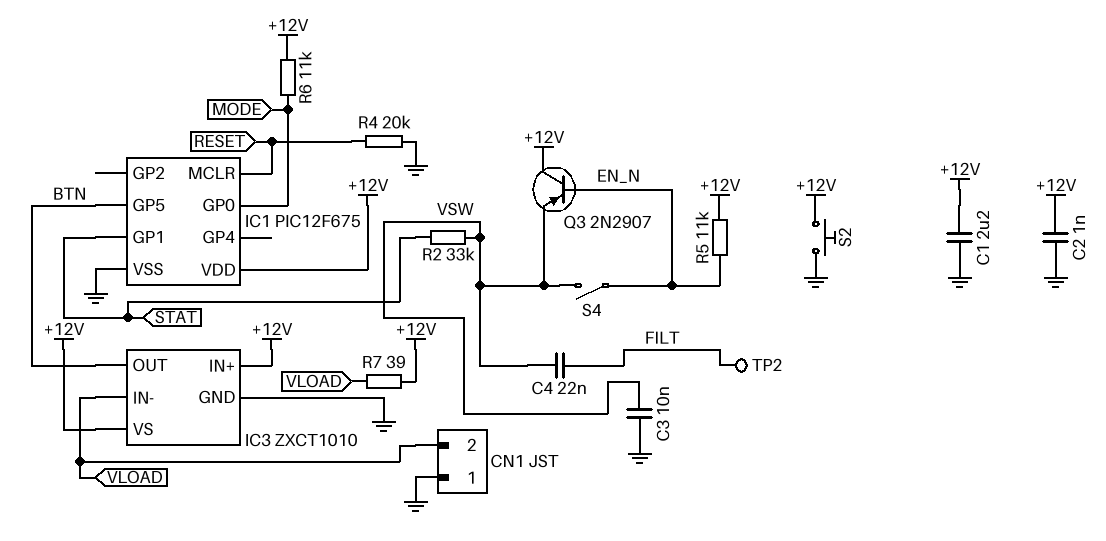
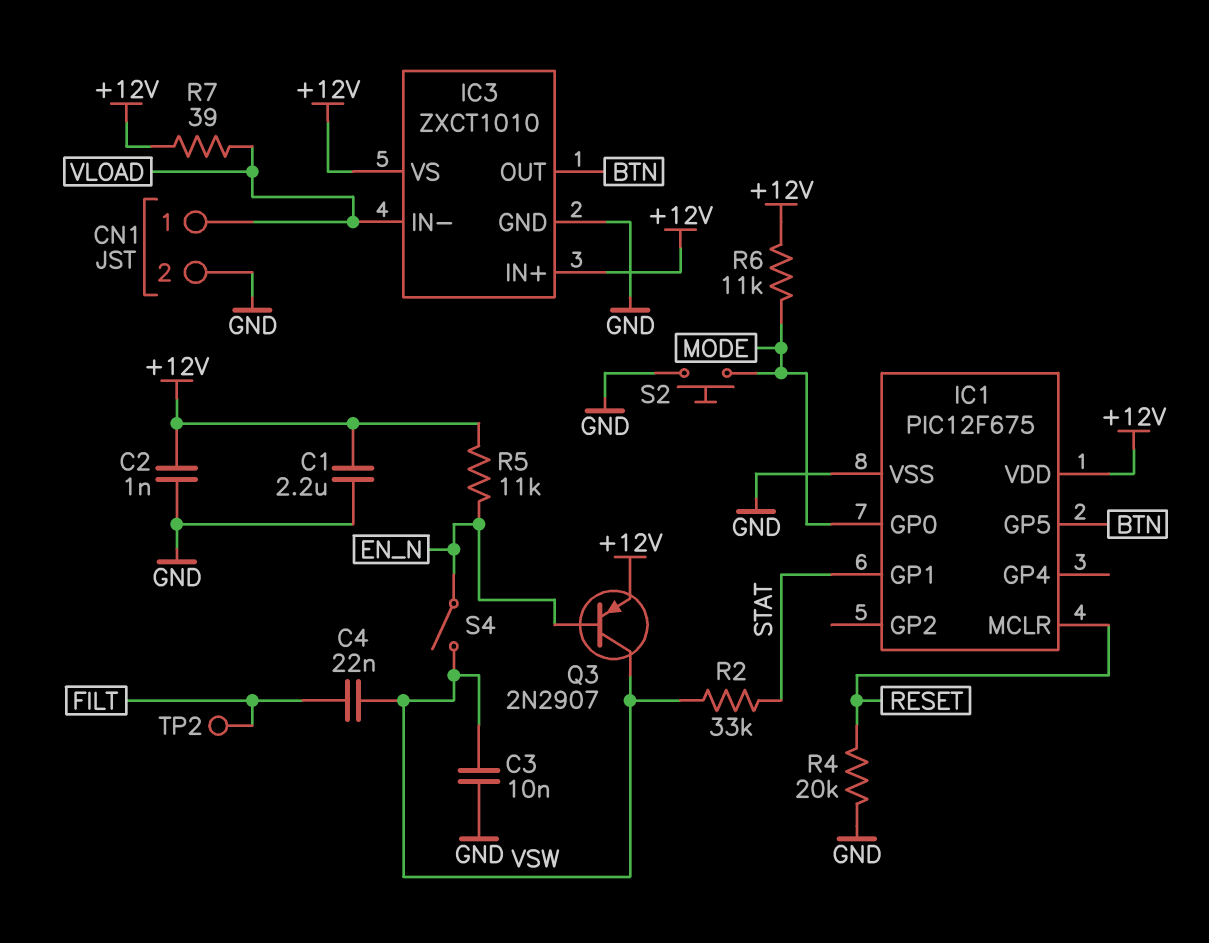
CN1 pin 1: GND -> VLOAD
CN1 pin 2: VLOAD -> GND
Q3: PNP 2N2907 (B EN_N, C +12V, E VSW) -> PNP 2N2907 (B EN_N, C VSW, E +12V)
S2: button (+12V, GND) -> button (GND, MODE)

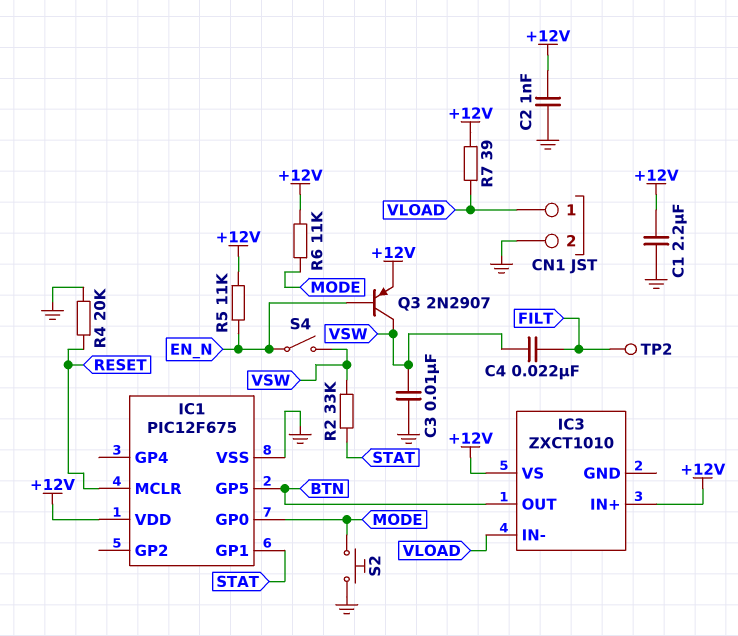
IC3 pin GND: GND -> none

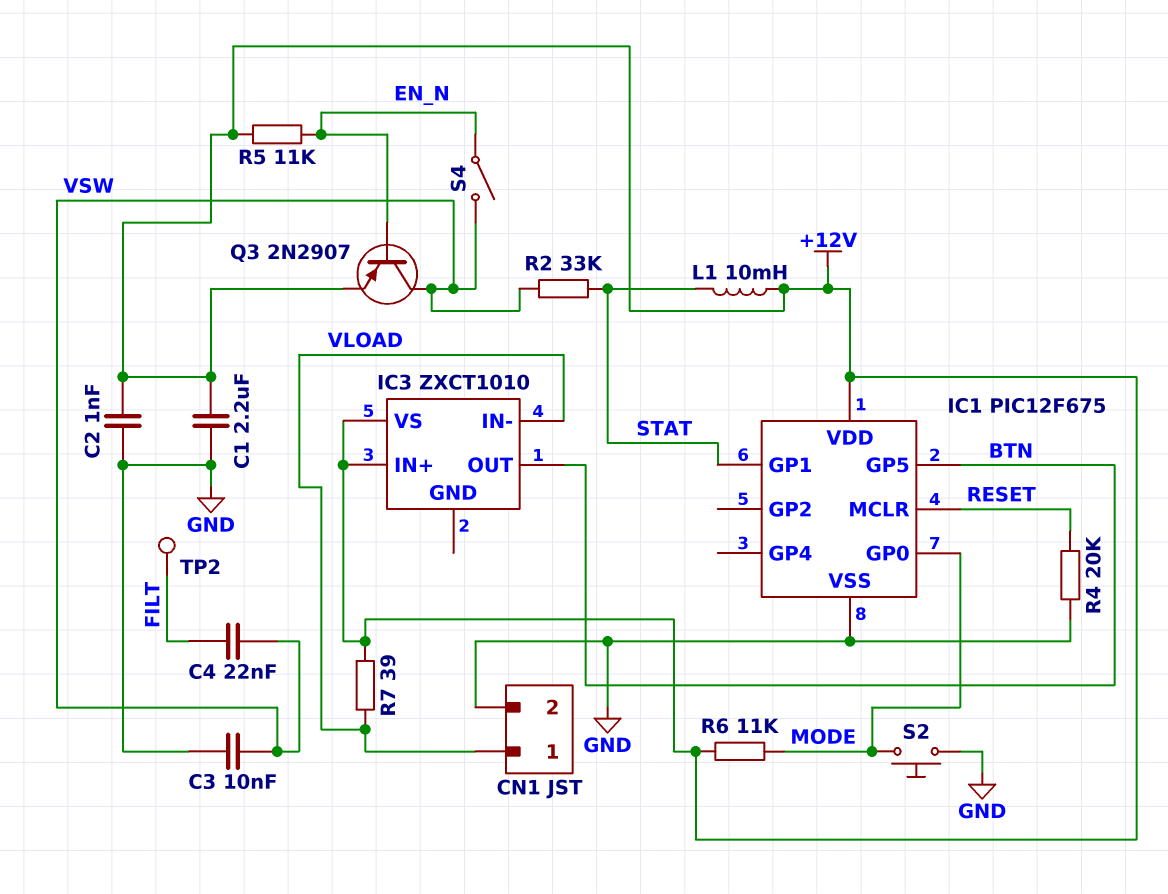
L1: none -> 10mH (+12V, STAT)

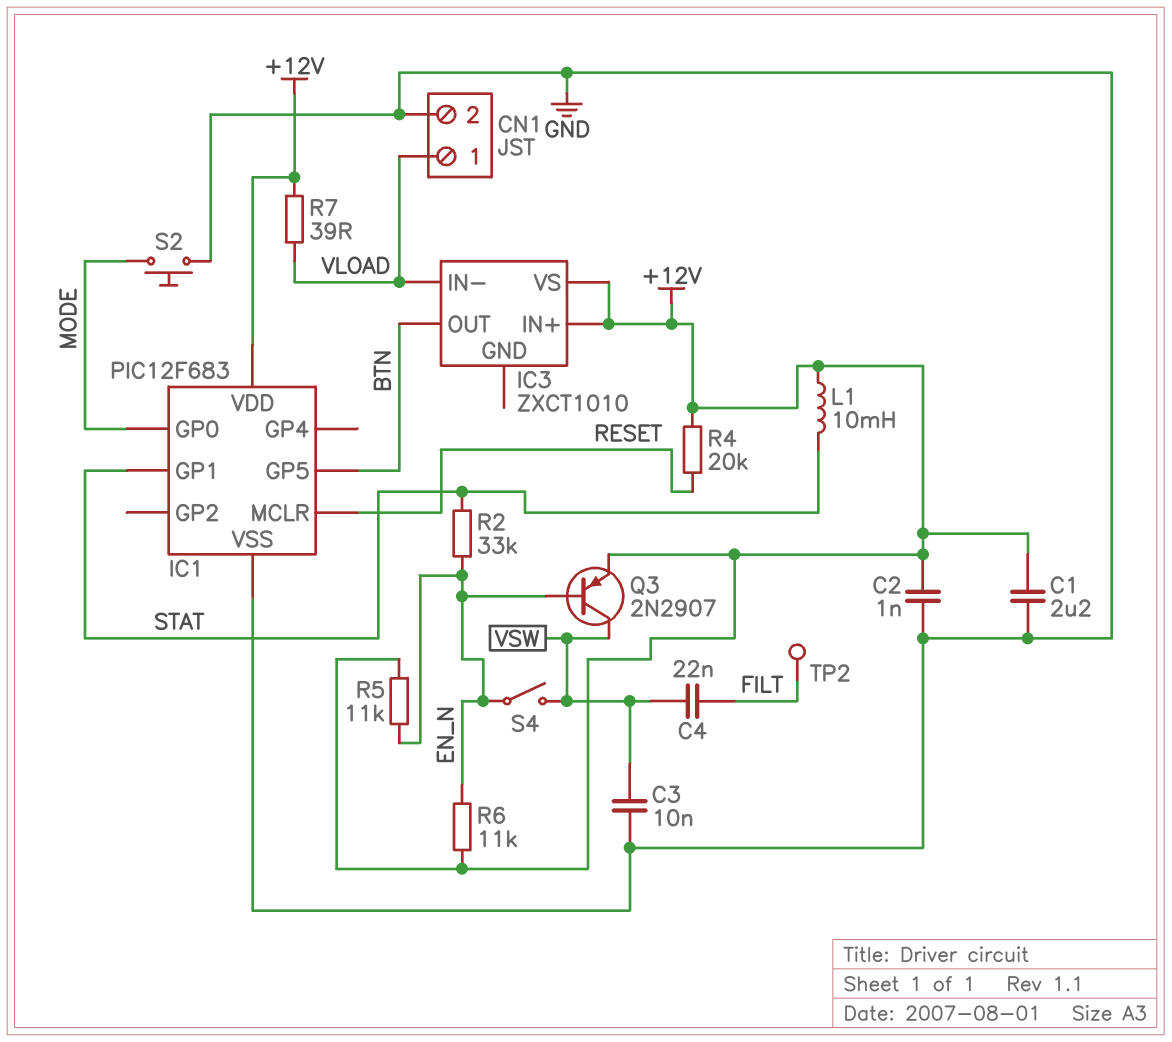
IC1: PIC12F675 -> PIC12F683
R2: 33k (STAT, VSW) -> 33k (EN_N, STAT)
R4: 20k (GND, RESET) -> 20k (+12V, RESET)
R6: 11k (+12V, MODE) -> 11k (+12V, EN_N)

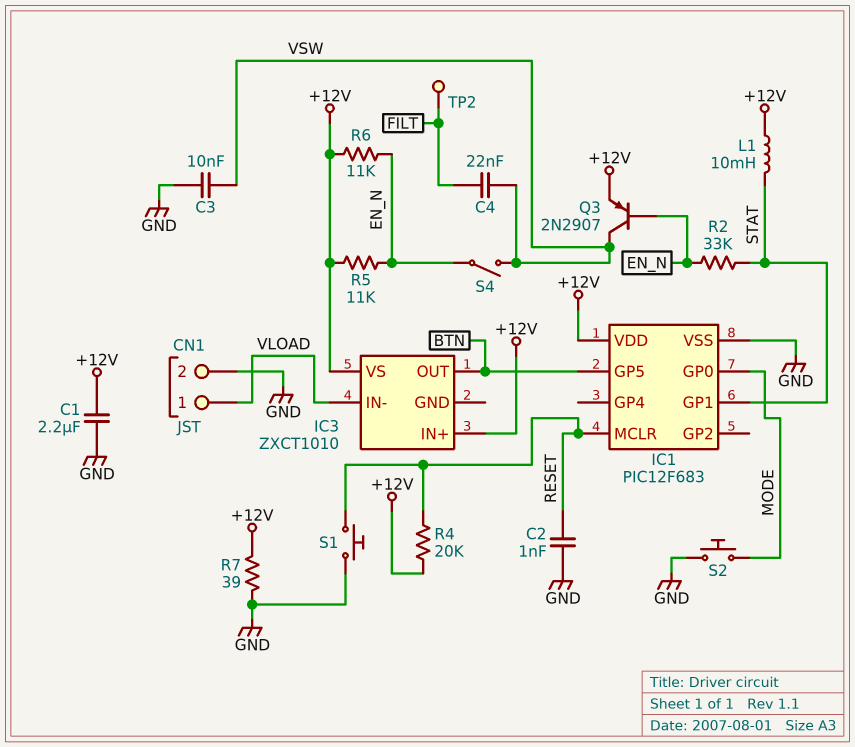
C2: 1nF (+12V, GND) -> 1nF (GND, RESET)
R7: 39 (+12V, VLOAD) -> 39 (+12V, GND)
S1: none -> button (GND, RESET)

